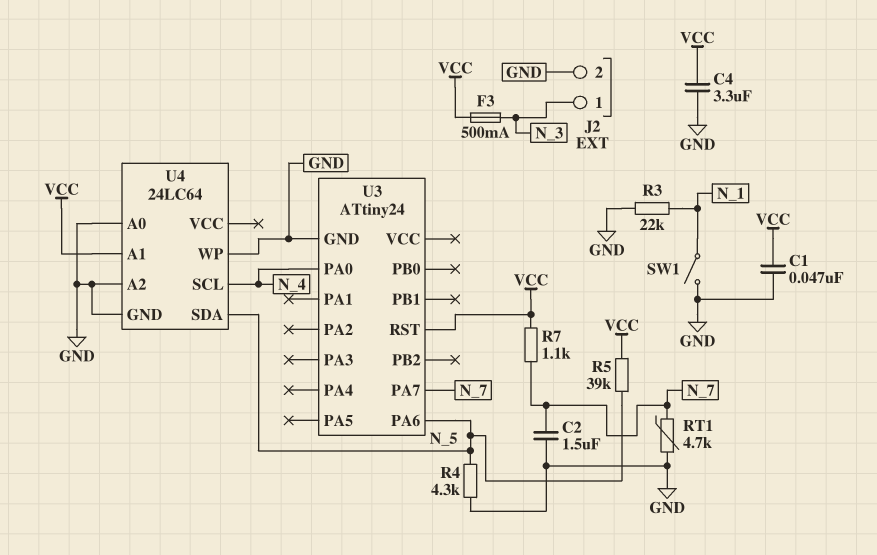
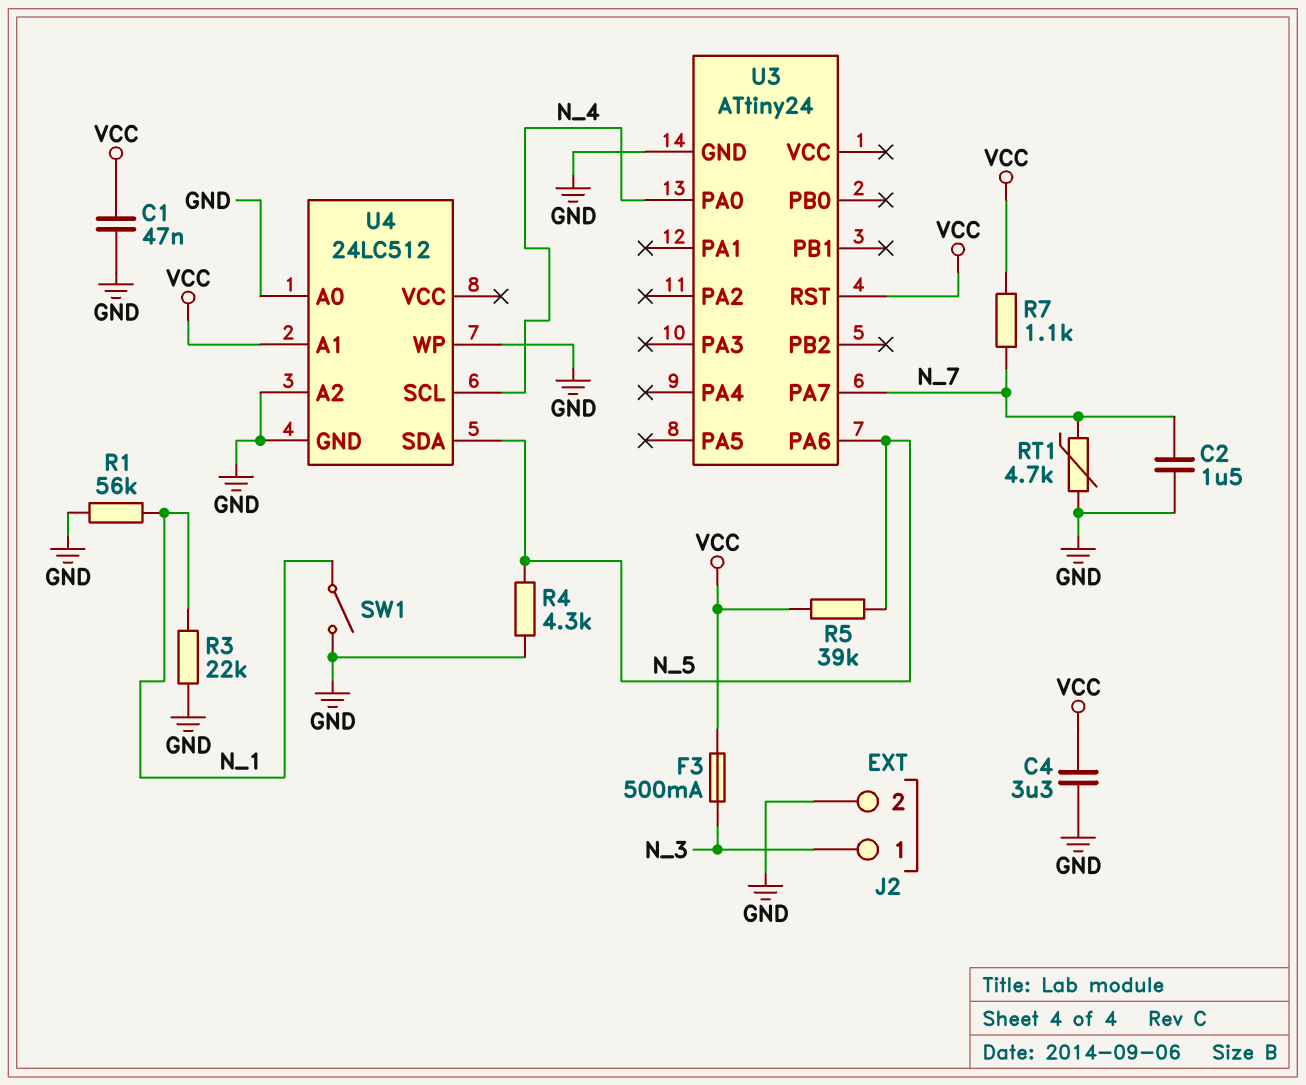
R1: none -> 56k (GND, N_1)
U4: 24LC64 -> 24LC512

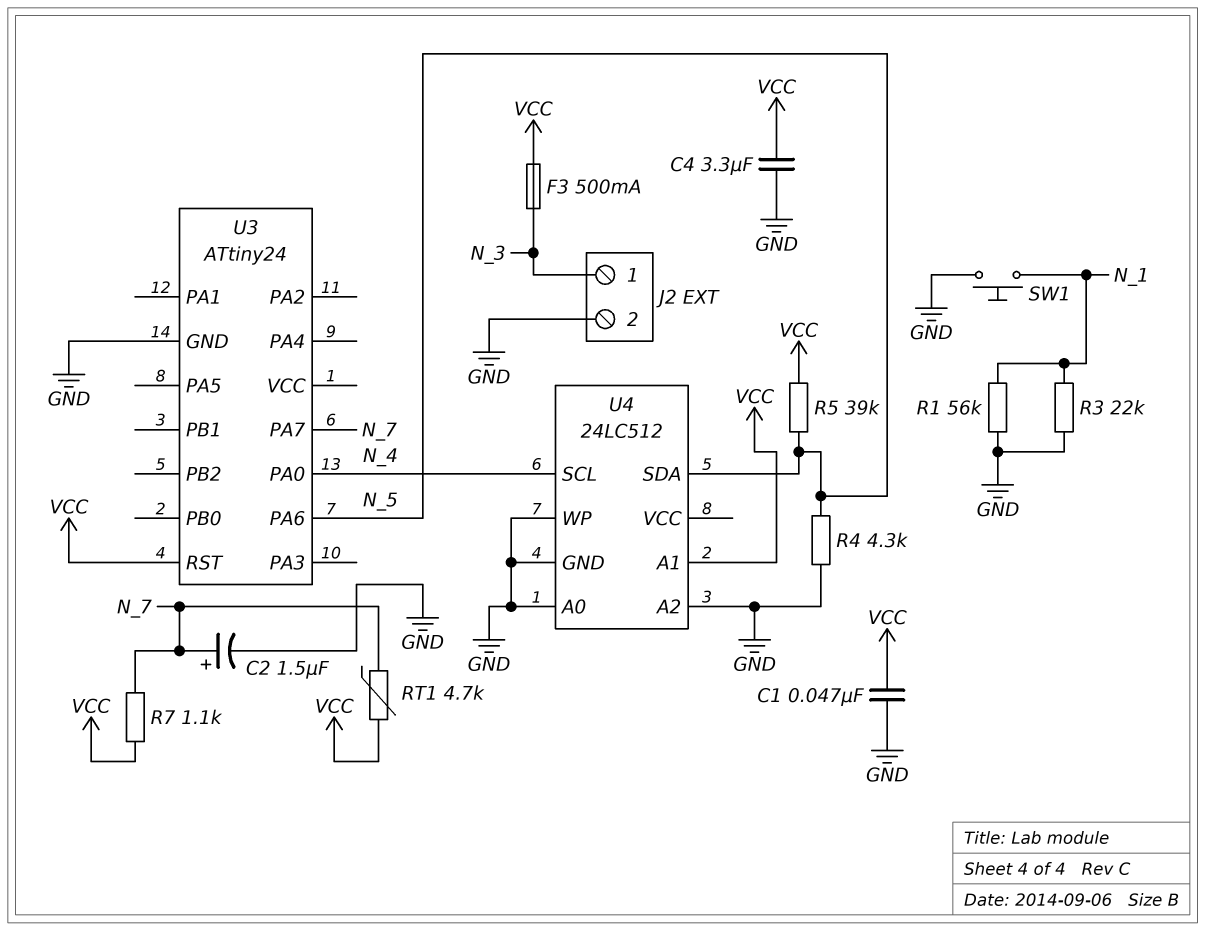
C2: 1.5uF (GND, N_7) -> 1.5uF (plus N_7, minus GND)
RT1: 4.7k (GND, N_7) -> 4.7k (N_7, VCC)
SW1: switch (GND, N_1) -> button (GND, N_1)

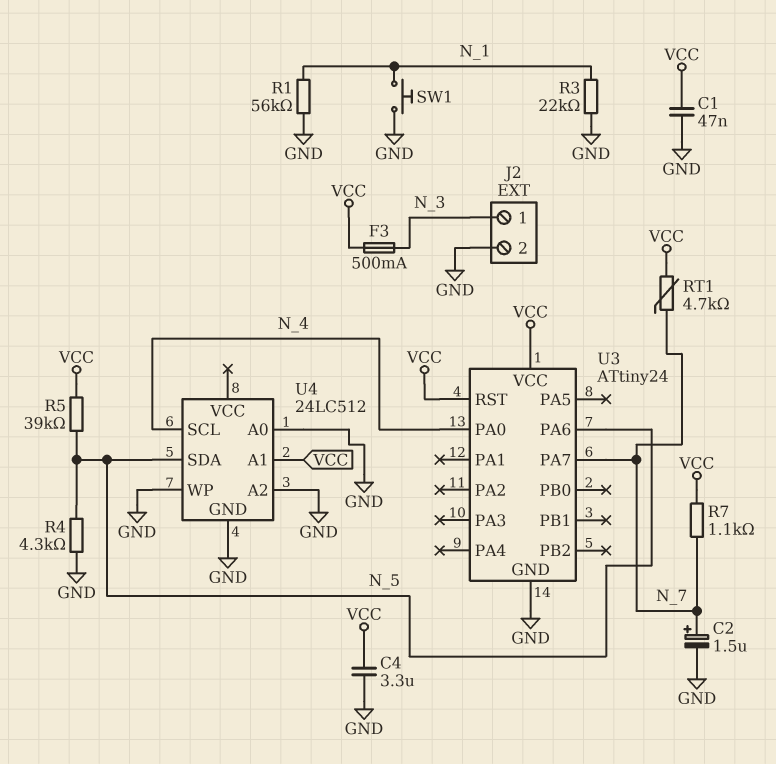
U3 pin VCC: none -> VCC

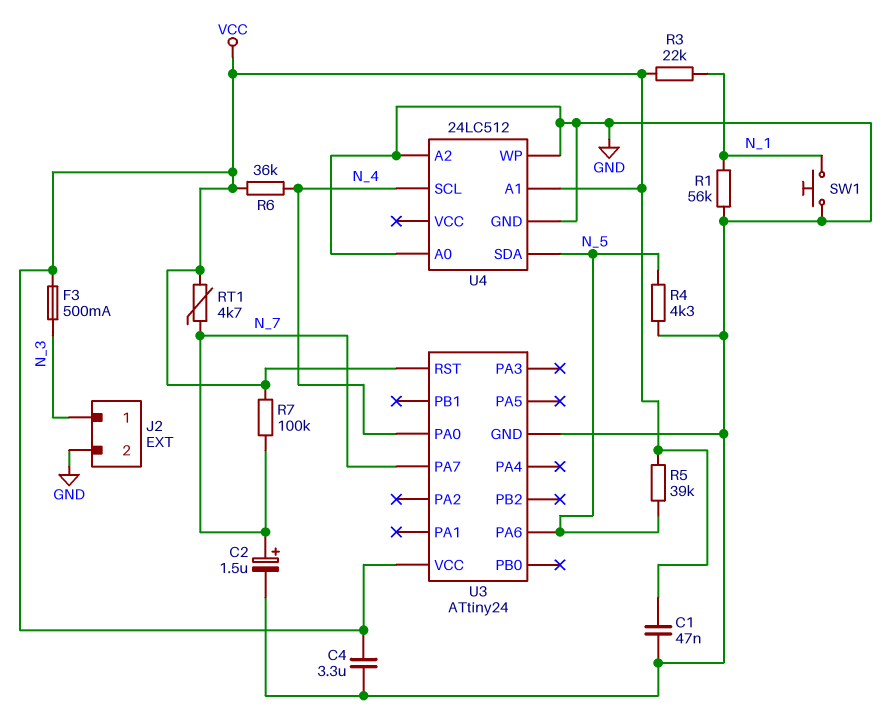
R3: 22k (GND, N_1) -> 22k (N_1, VCC)
R6: none -> 36k (N_4, VCC)
R7: 1.1k (N_7, VCC) -> 100k (N_7, VCC)

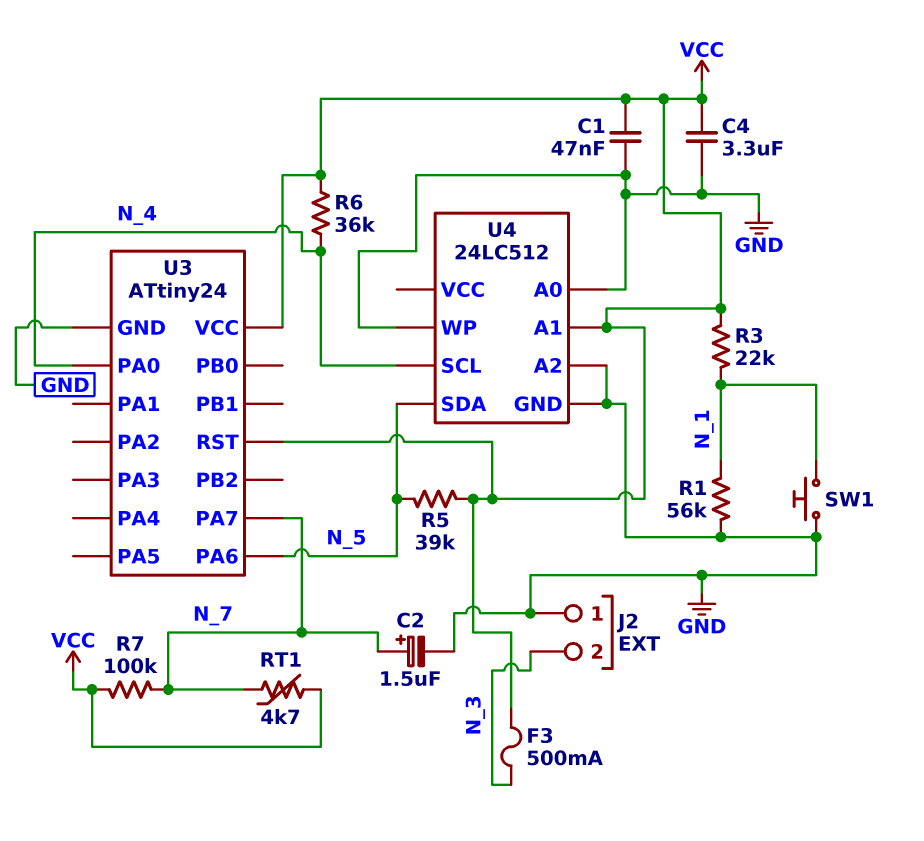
J2 pin 1: N_3 -> GND
J2 pin 2: GND -> N_3
R4: 4.3k (GND, N_5) -> none

